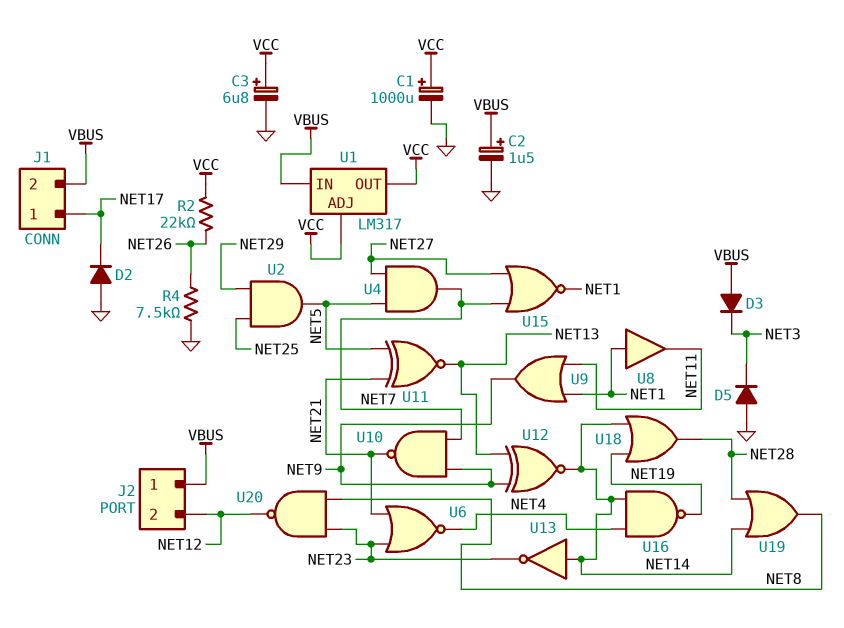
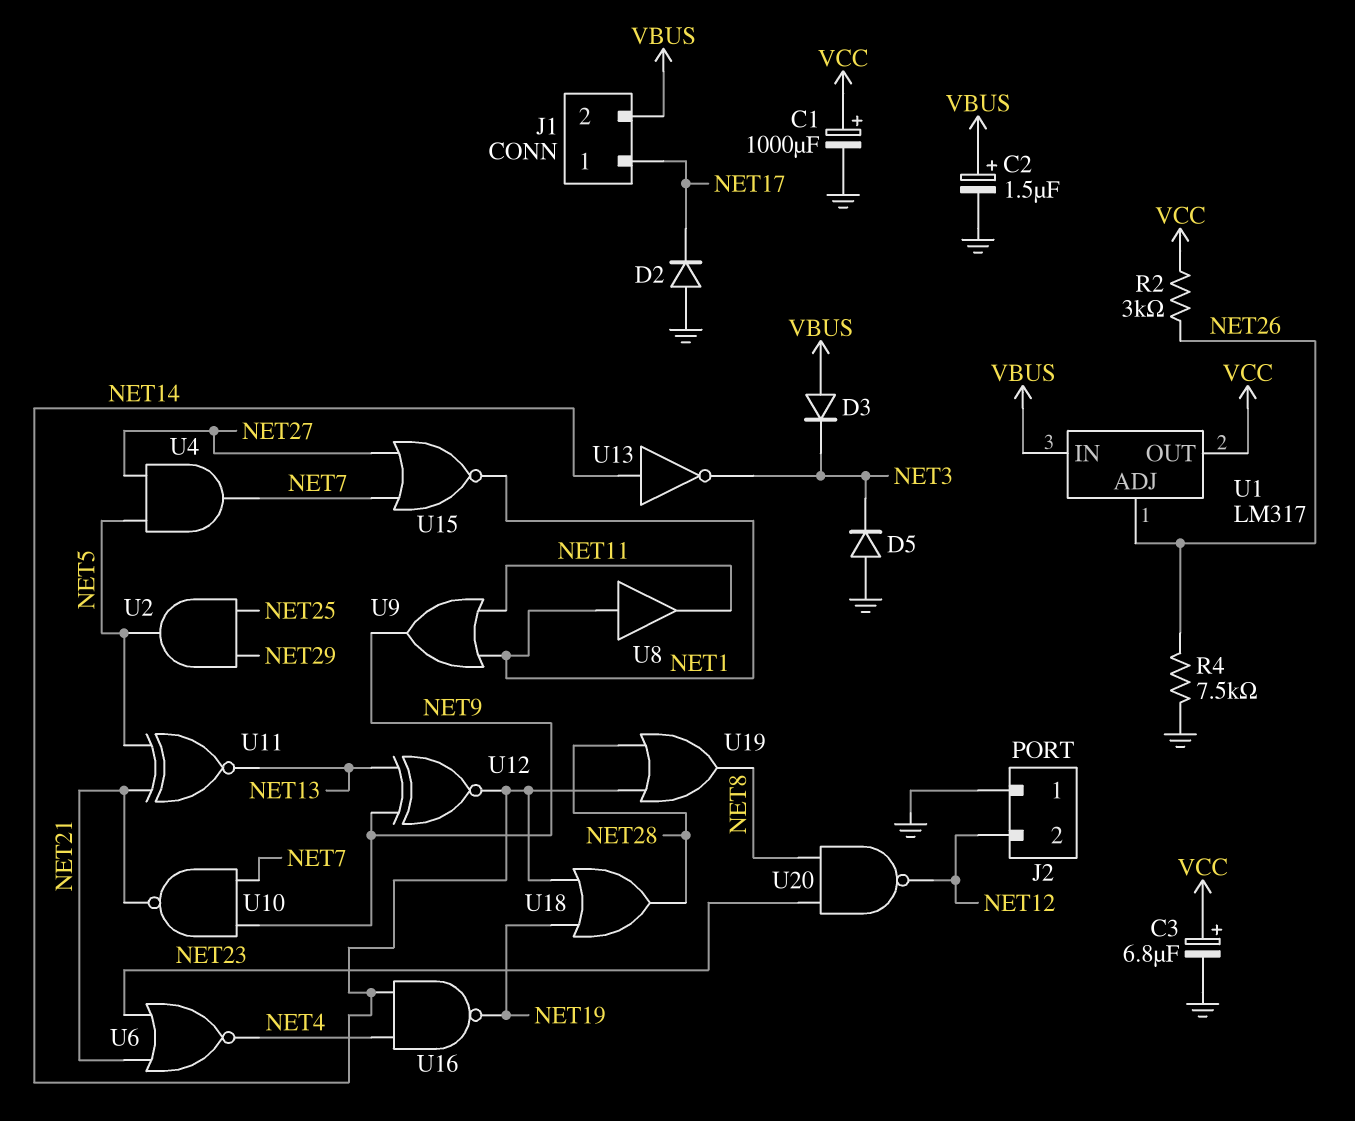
J2 pin 1: VBUS -> GND
R2: 22k (NET26, VCC) -> 3k (NET26, VCC)
U1 pin ADJ: VCC -> NET26
U13: NOT (in NET14, out NET23) -> NOT (in NET14, out NET3)

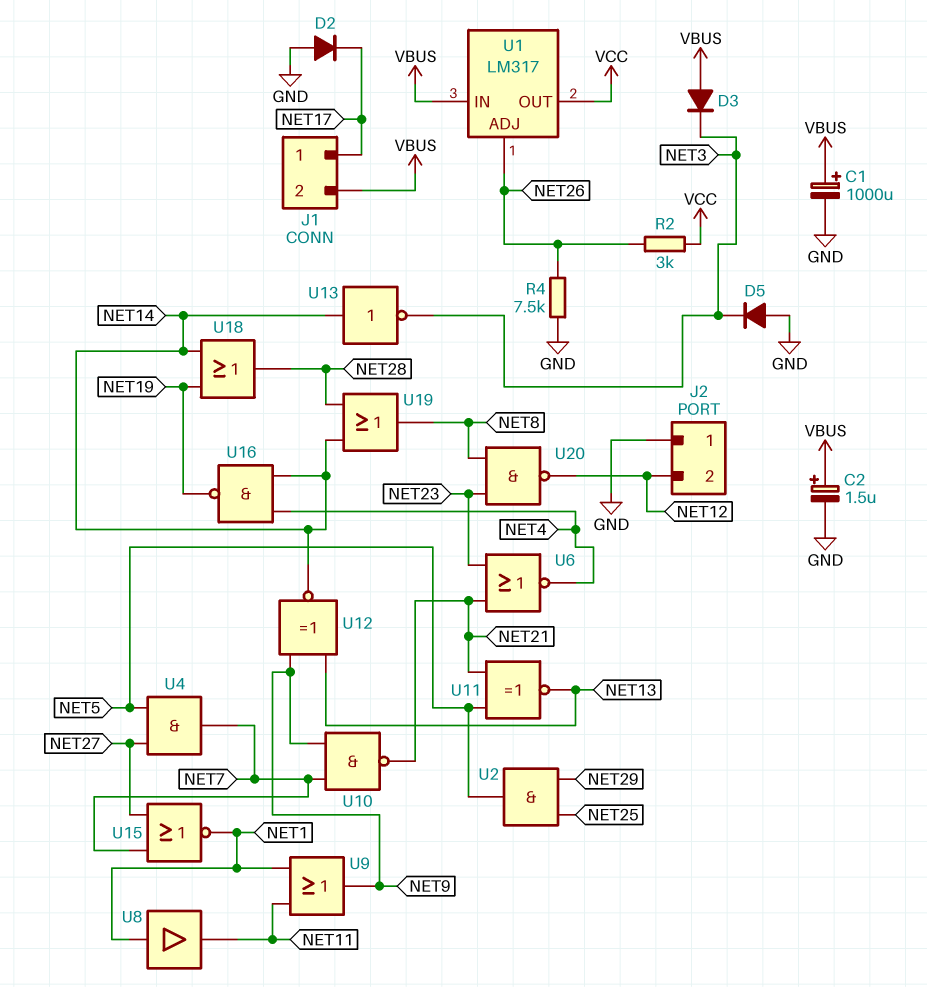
C1: 1000uF (plus VCC, minus GND) -> 1000uF (plus VBUS, minus GND)
C3: 6.8uF (plus VCC, minus GND) -> none

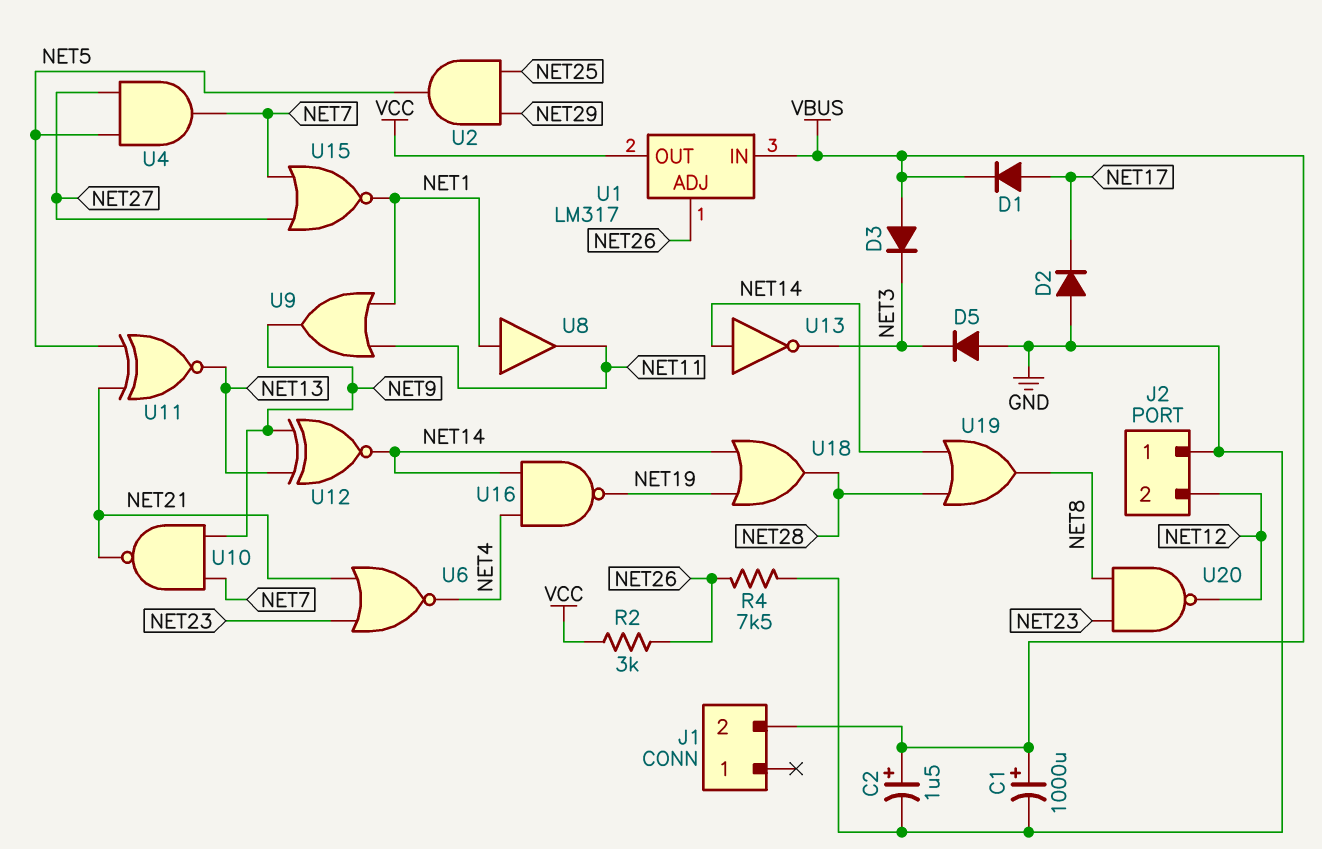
D1: none -> diode (A NET17, K VBUS)
J1 pin 1: NET17 -> none

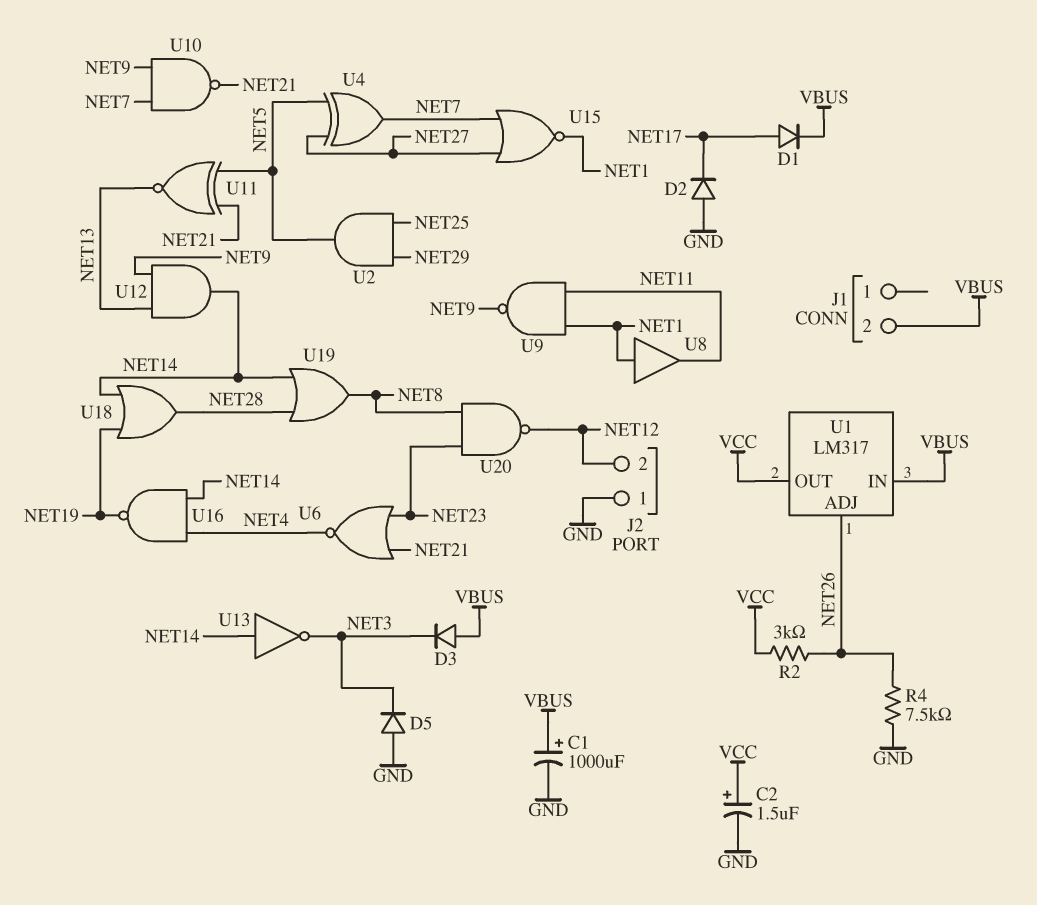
C2: 1.5uF (plus VBUS, minus GND) -> 1.5uF (plus VCC, minus GND)
U4: AND (in NET5, in NET27, out NET7) -> XOR (in NET5, in NET27, out NET7)
U9: OR (in NET1, in NET11, out NET9) -> NAND (in NET1, in NET11, out NET9)
U12: XNOR (in NET9, in NET13, out NET14) -> AND (in NET9, in NET13, out NET14)

